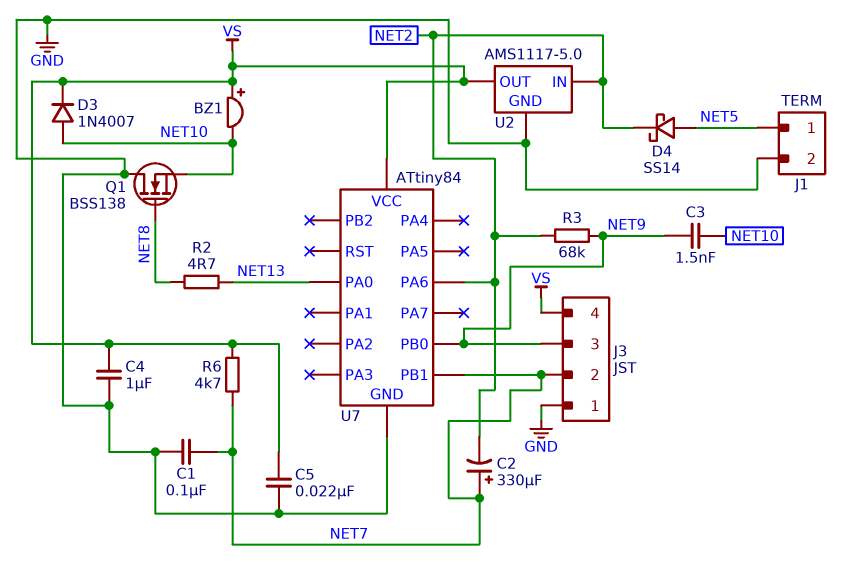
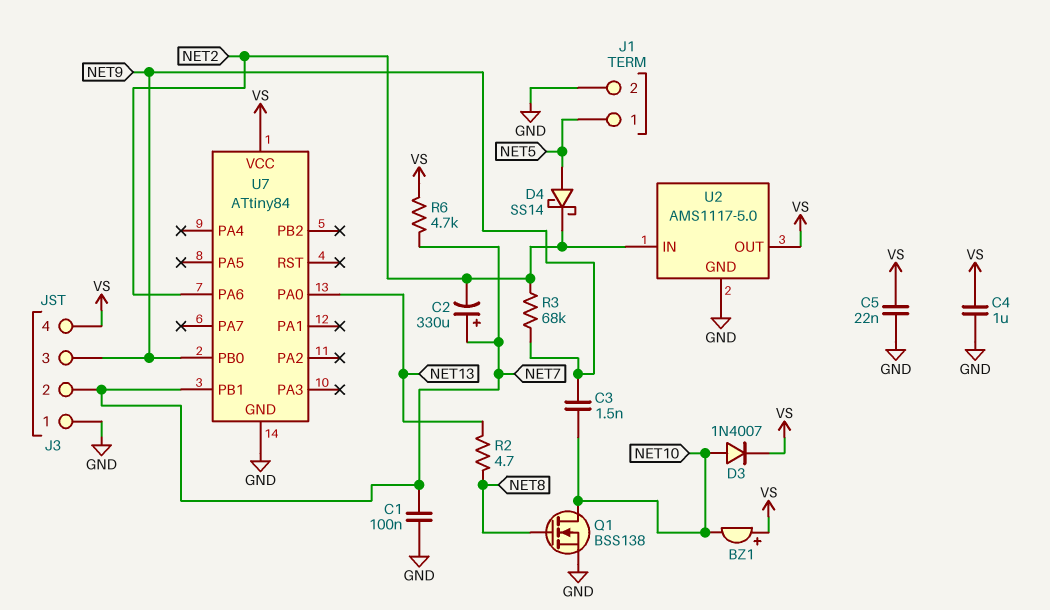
Q1: NMOS BSS138 (G NET8, D GND, S NET10) -> NMOS BSS138 (G NET8, D NET10, S GND)

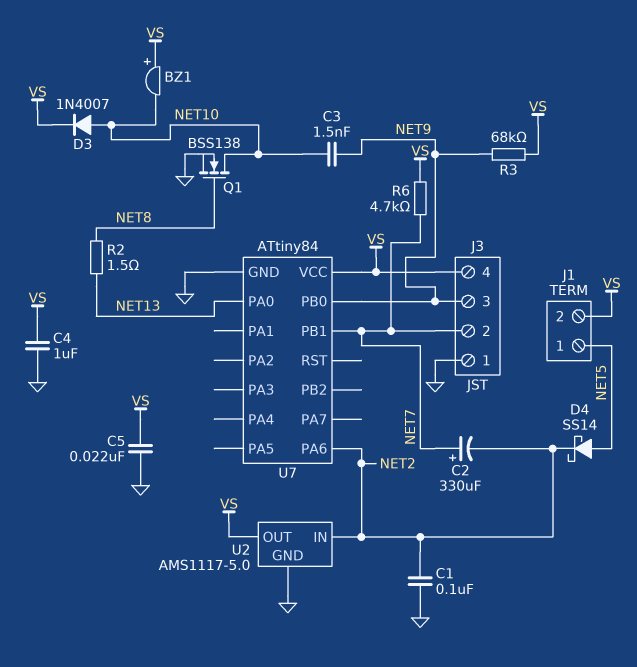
C1: 100nF (GND, NET7) -> 100nF (GND, NET2)
J1 pin 2: GND -> VS
R2: 4.7 (NET8, NET13) -> 1.5 (NET8, NET13)
R3: 68k (NET2, NET9) -> 68k (NET9, VS)

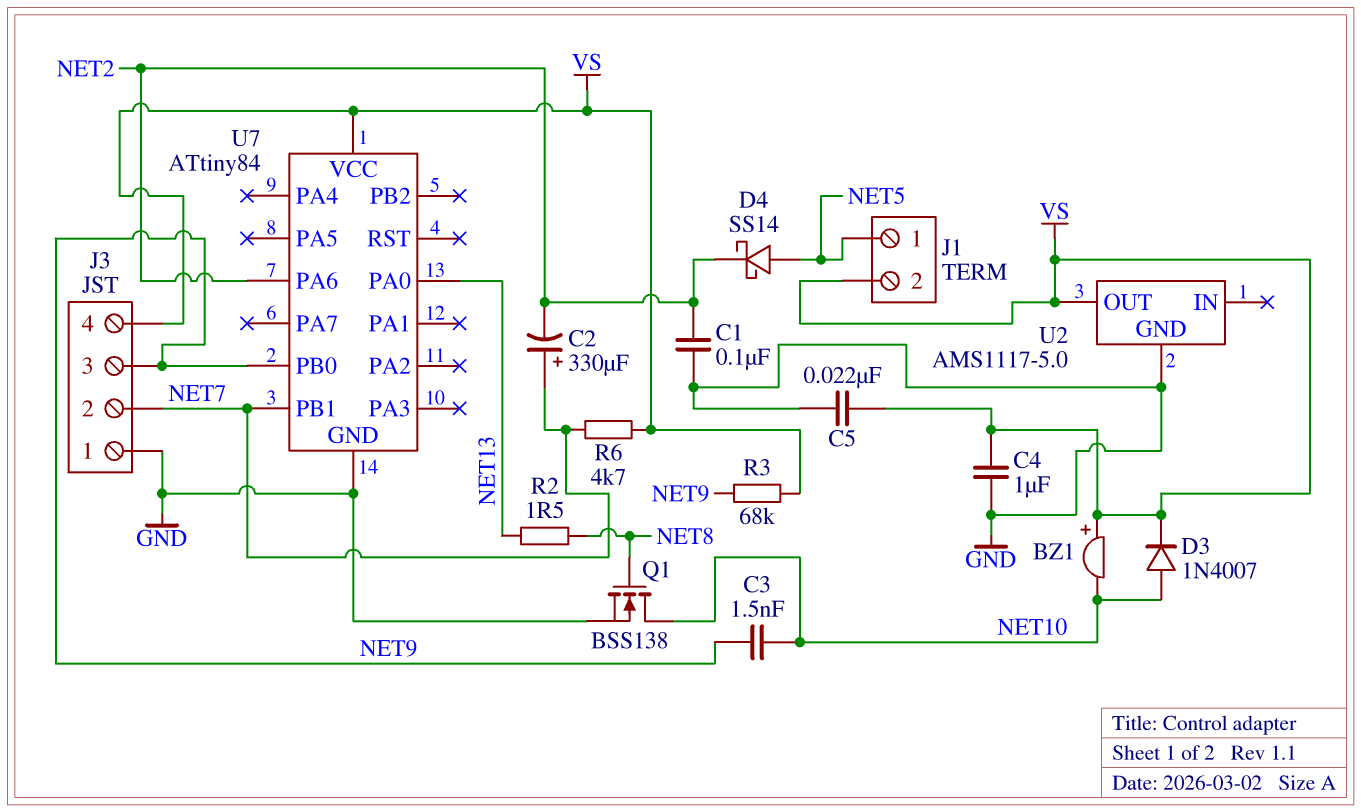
U2 pin IN: NET2 -> none

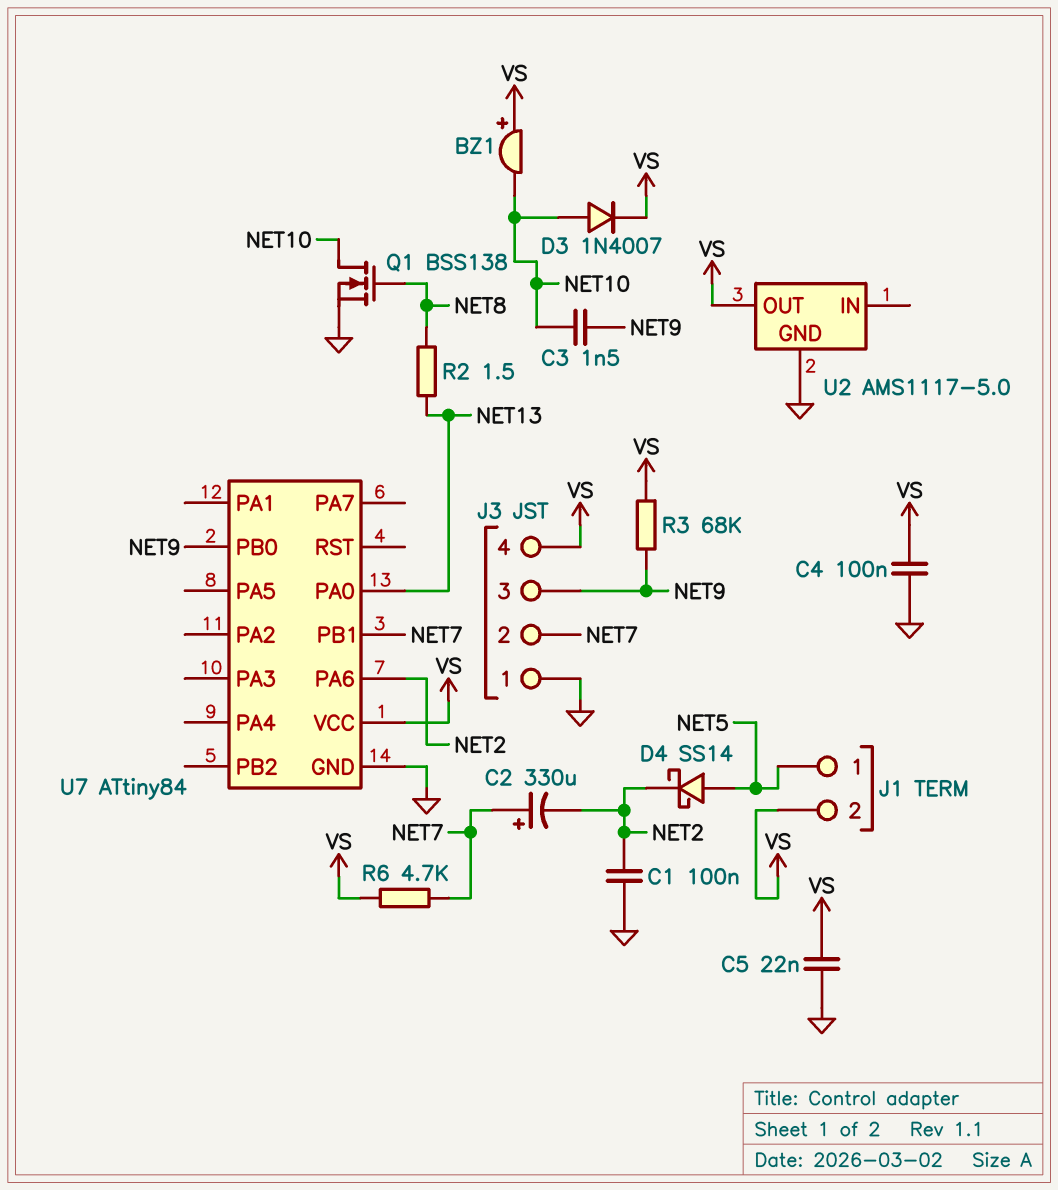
C4: 1uF (GND, VS) -> 100nF (GND, VS)

